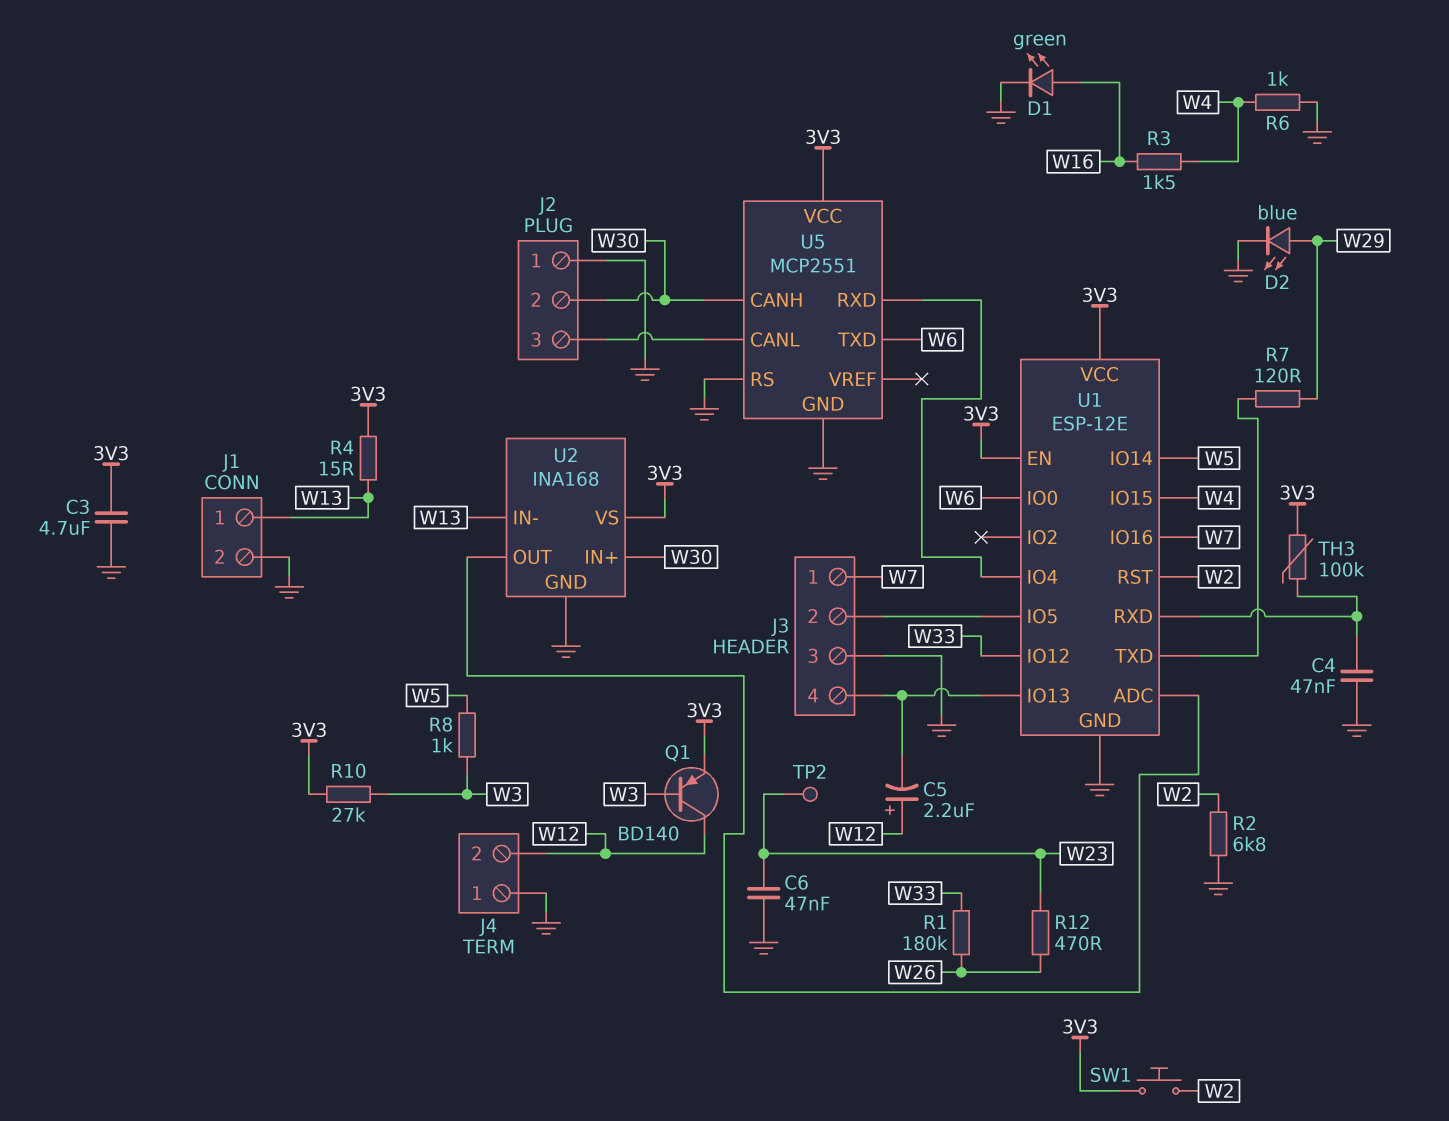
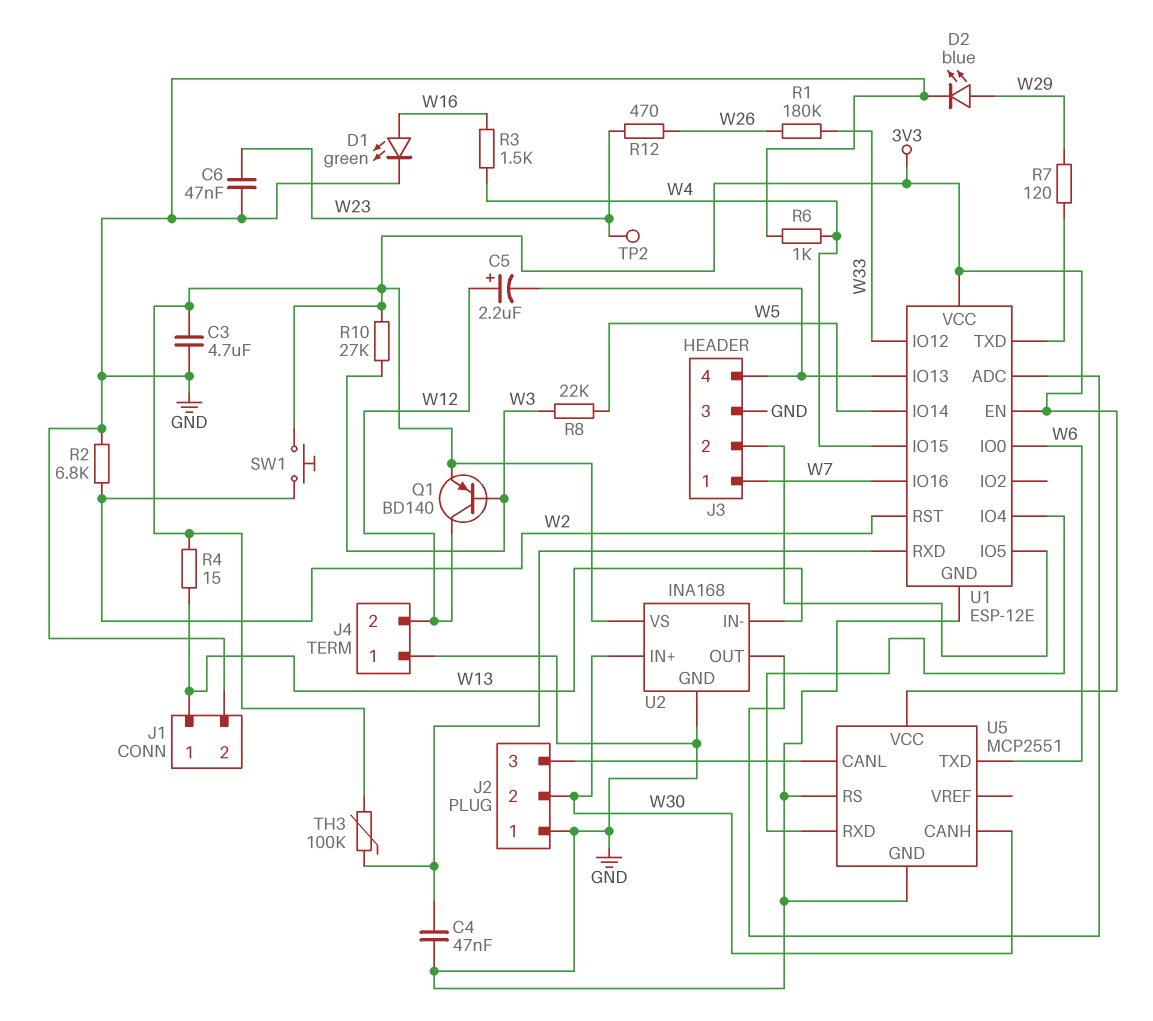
R8: 1k (W3, W5) -> 22k (W3, W5)

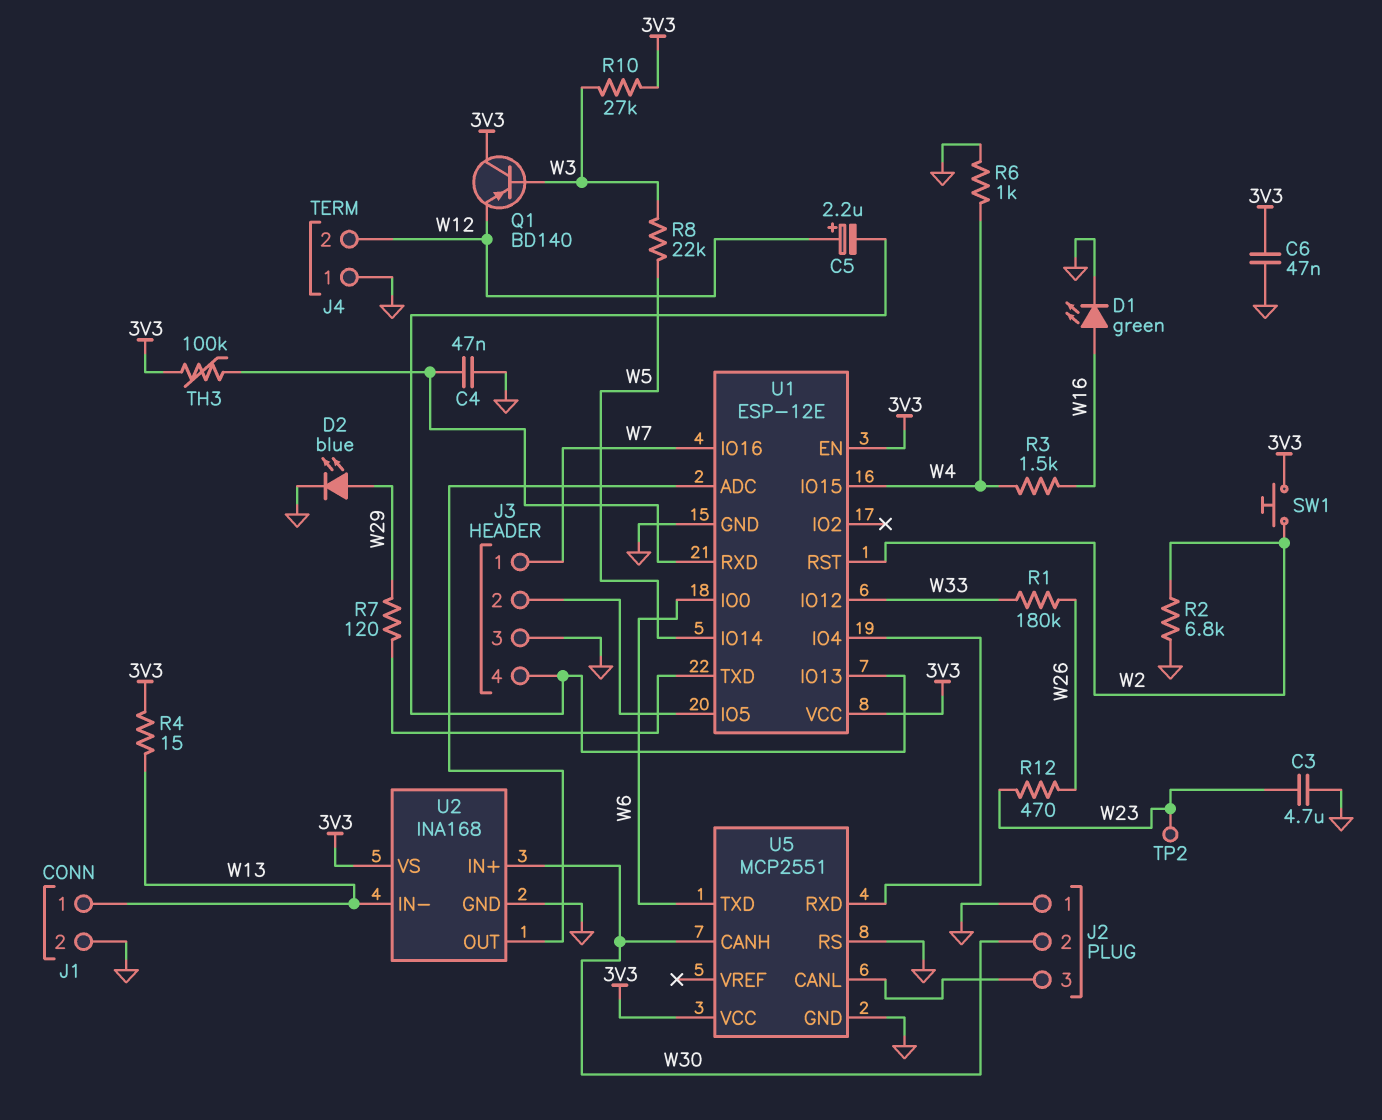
C3: 4.7uF (3V3, GND) -> 4.7uF (GND, W23)
C6: 47nF (GND, W23) -> 47nF (3V3, GND)
Q1: PNP BD140 (B W3, C W12, E 3V3) -> PNP BD140 (B W3, C 3V3, E W12)

